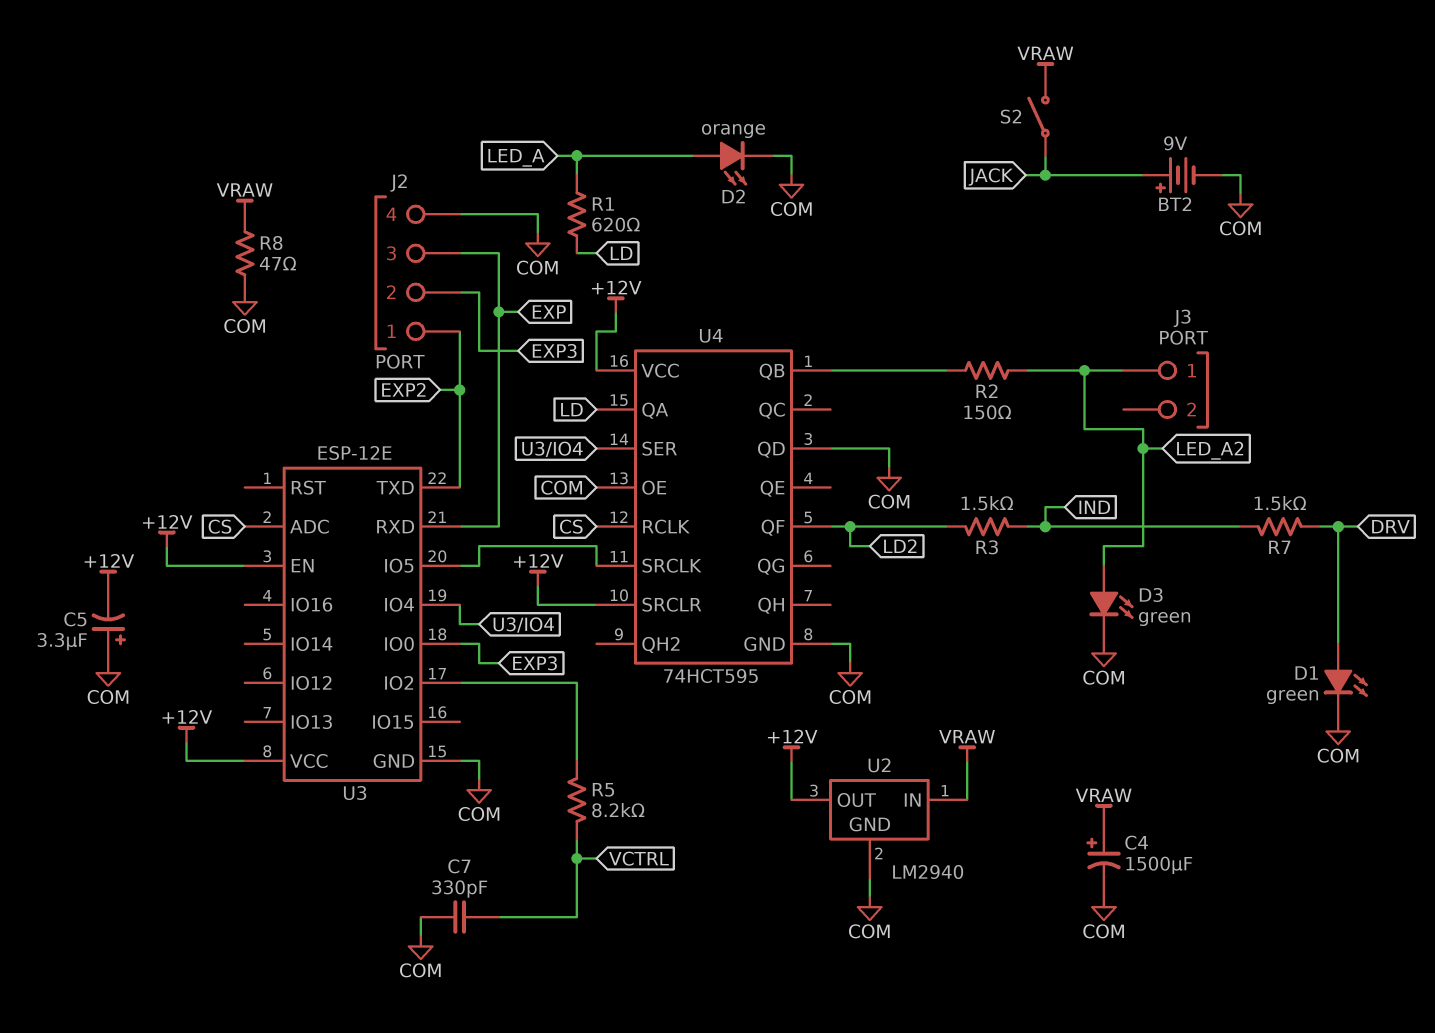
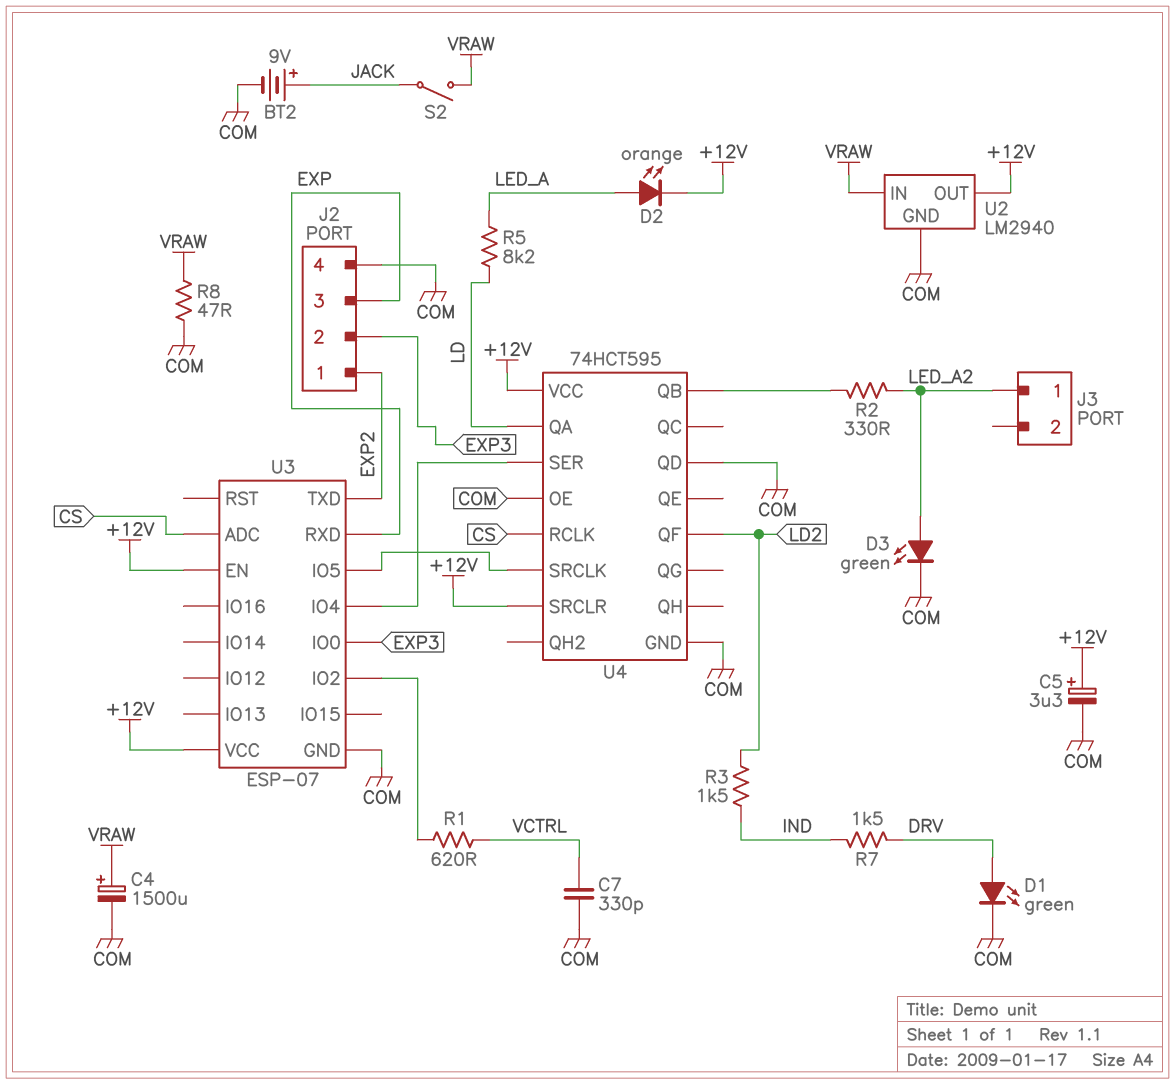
C5: 3.3uF (plus COM, minus +12V) -> 3.3uF (plus +12V, minus COM)
D2: LED orange (A LED_A, K COM) -> LED orange (A LED_A, K +12V)
R1: 620 (LD, LED_A) -> 620 (U3/IO2, VCTRL)
R2: 150 (LED_A2, U4/QB) -> 330 (LED_A2, U4/QB)
R5: 8.2k (U3/IO2, VCTRL) -> 8.2k (LD, LED_A)
U3: ESP-12E -> ESP-07

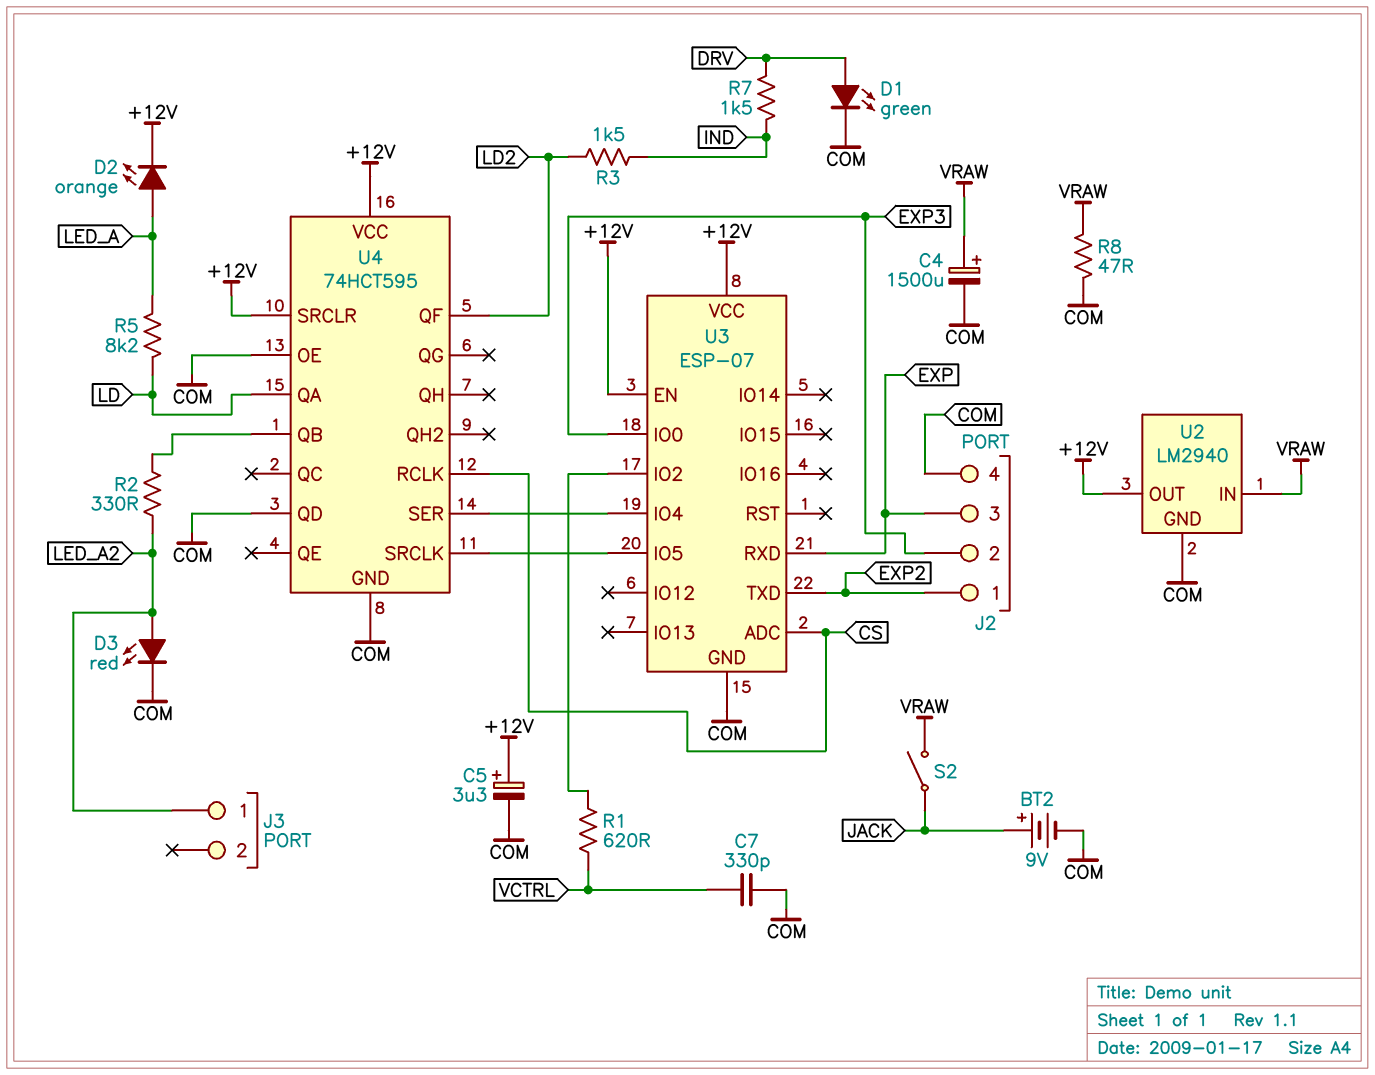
D3: LED green (A LED_A2, K COM) -> LED red (A LED_A2, K COM)

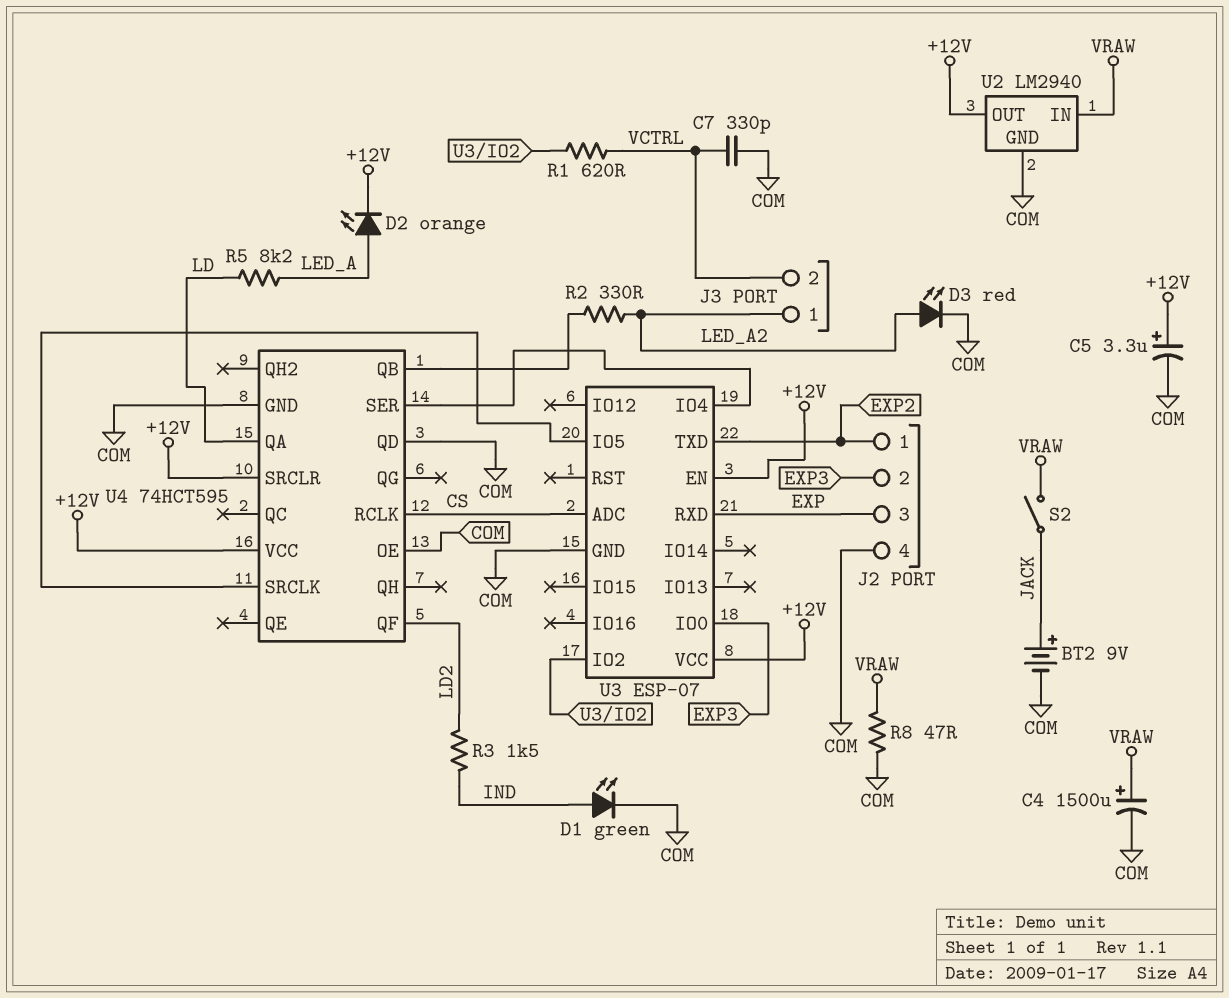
D1: LED green (A DRV, K COM) -> LED green (A IND, K COM)
J3 pin 2: none -> VCTRL
R7: 1.5k (DRV, IND) -> none

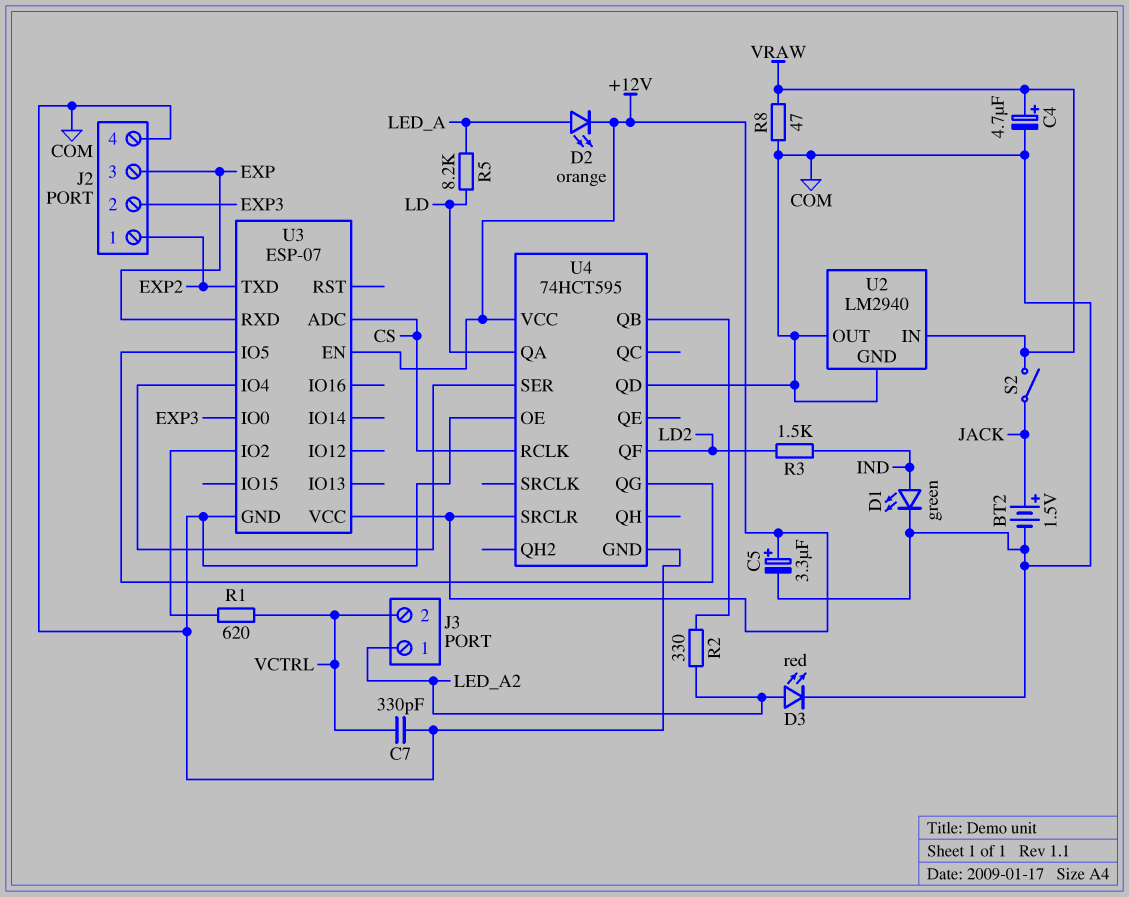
BT2: 9V (plus JACK, minus COM) -> 1.5V (plus JACK, minus COM)
C4: 1500uF (plus VRAW, minus COM) -> 4.7uF (plus VRAW, minus COM)
U2 pin OUT: +12V -> COM
U4 pin QG: none -> U3/IO5
U4 pin SRCLK: U3/IO5 -> none

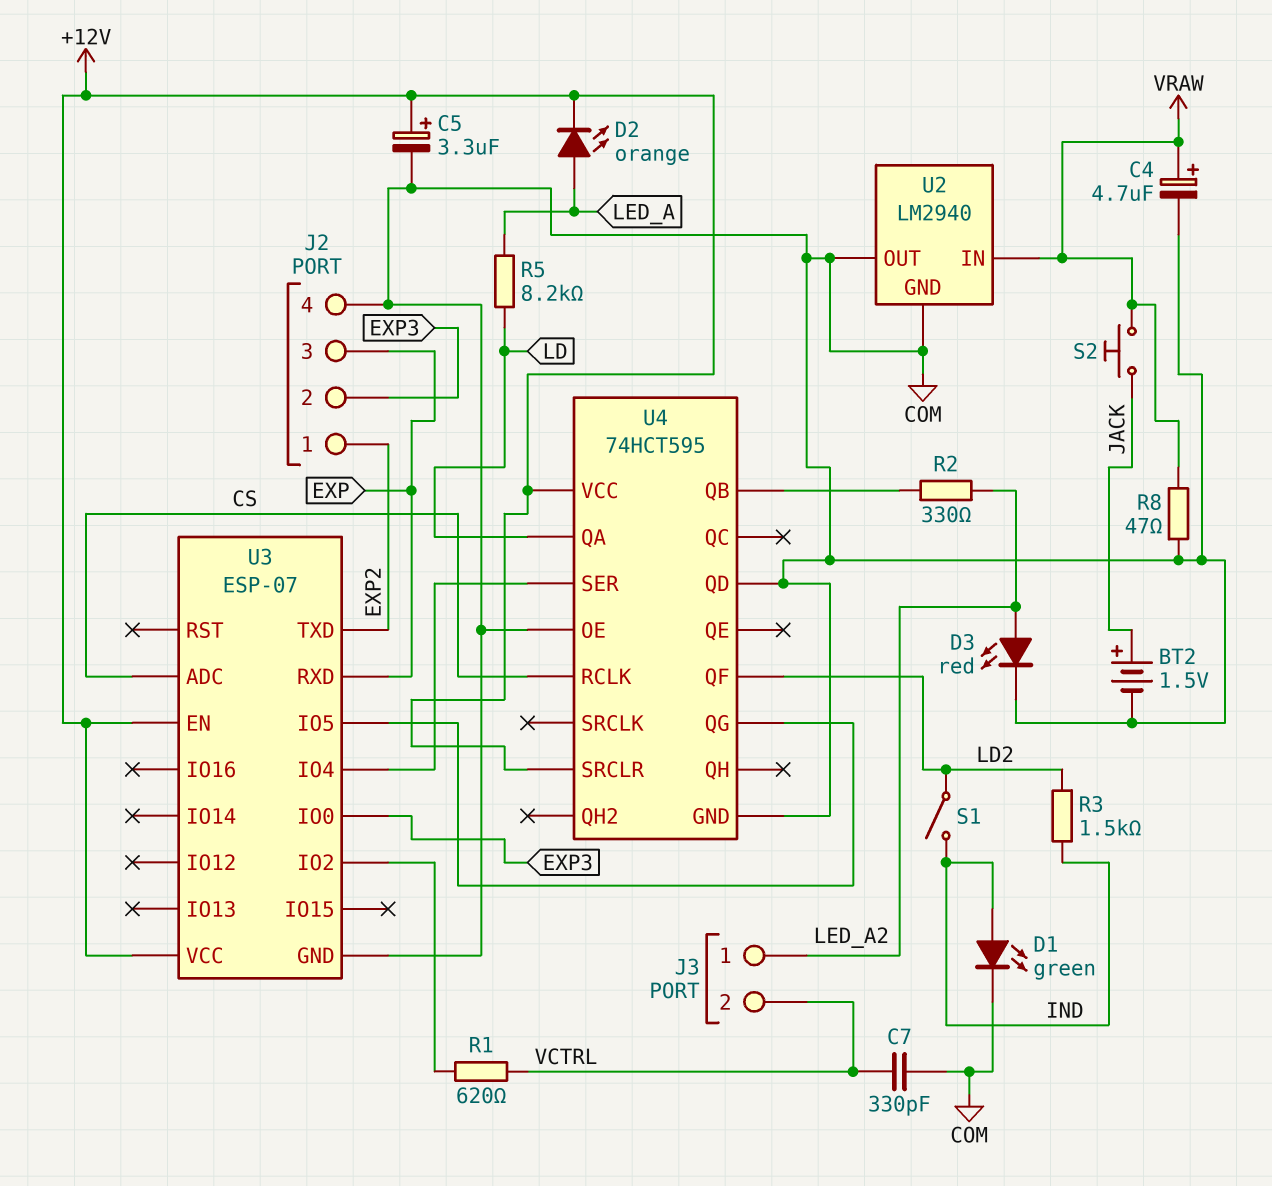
S1: none -> switch (IND, LD2)
S2: switch (JACK, VRAW) -> button (JACK, VRAW)

